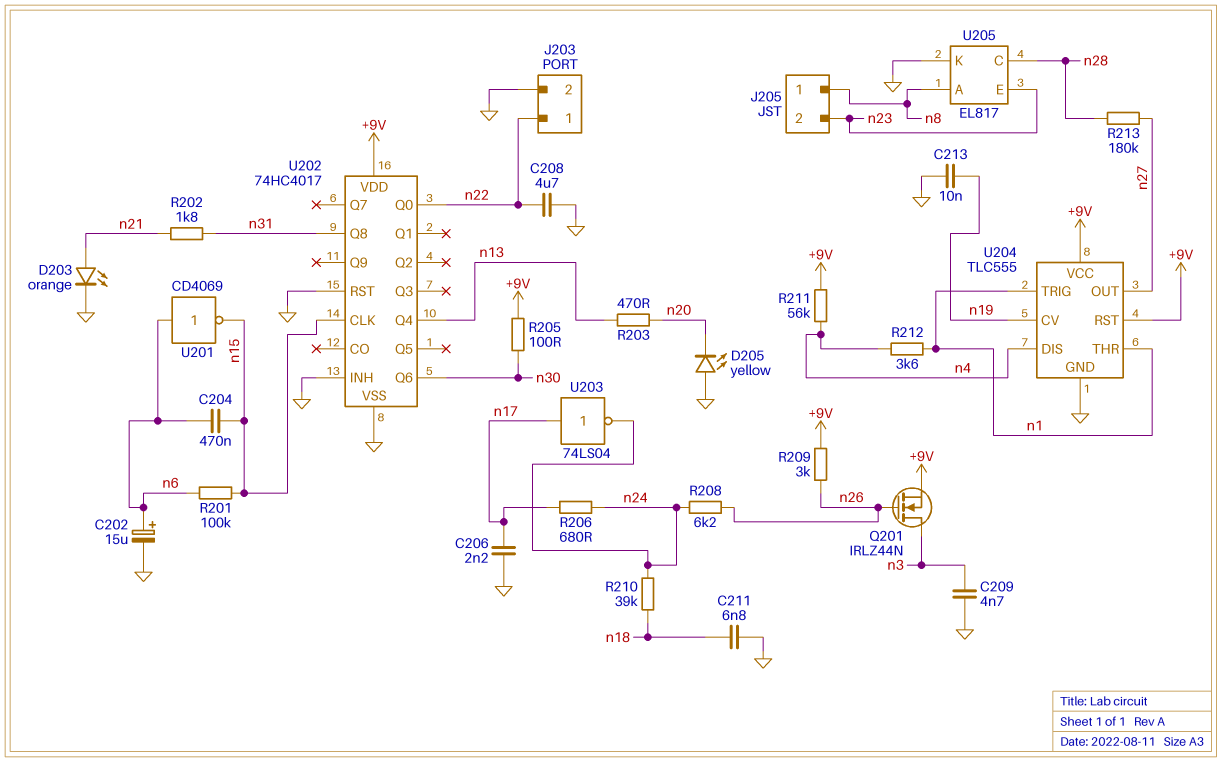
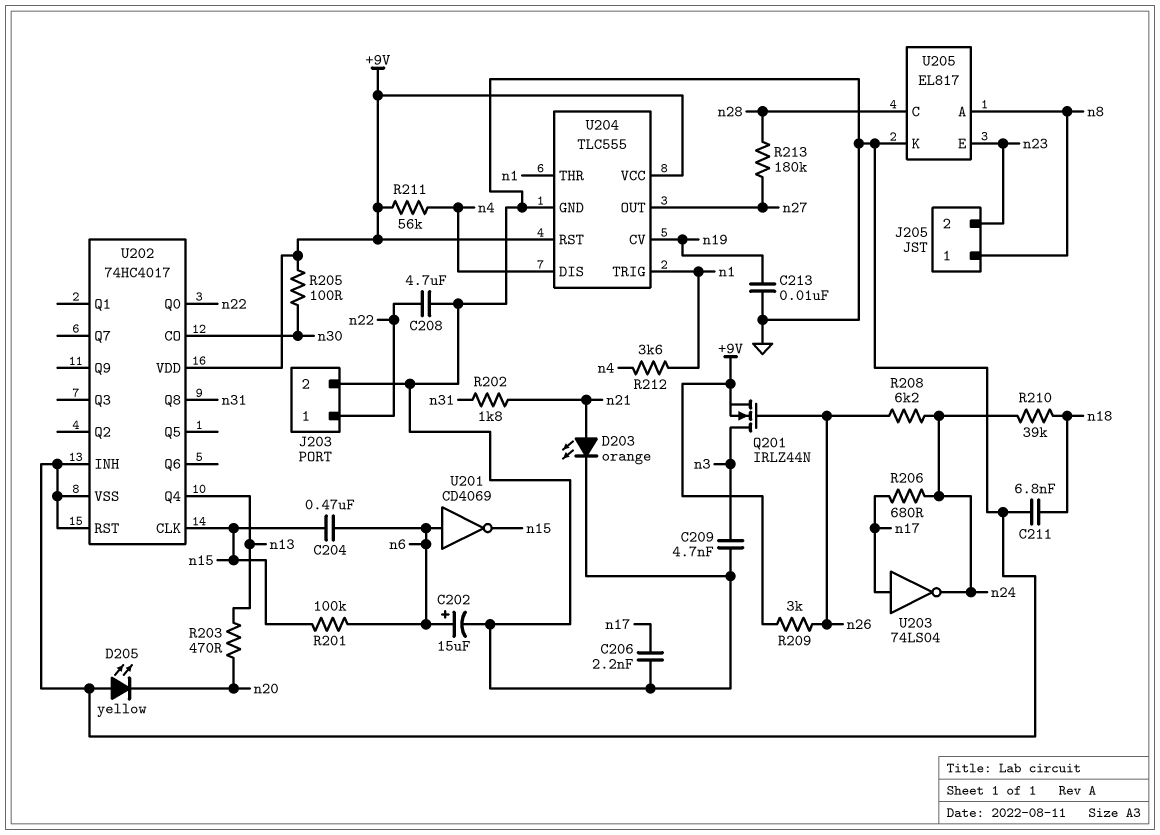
U202 pin CO: none -> n30
U202 pin Q6: n30 -> none

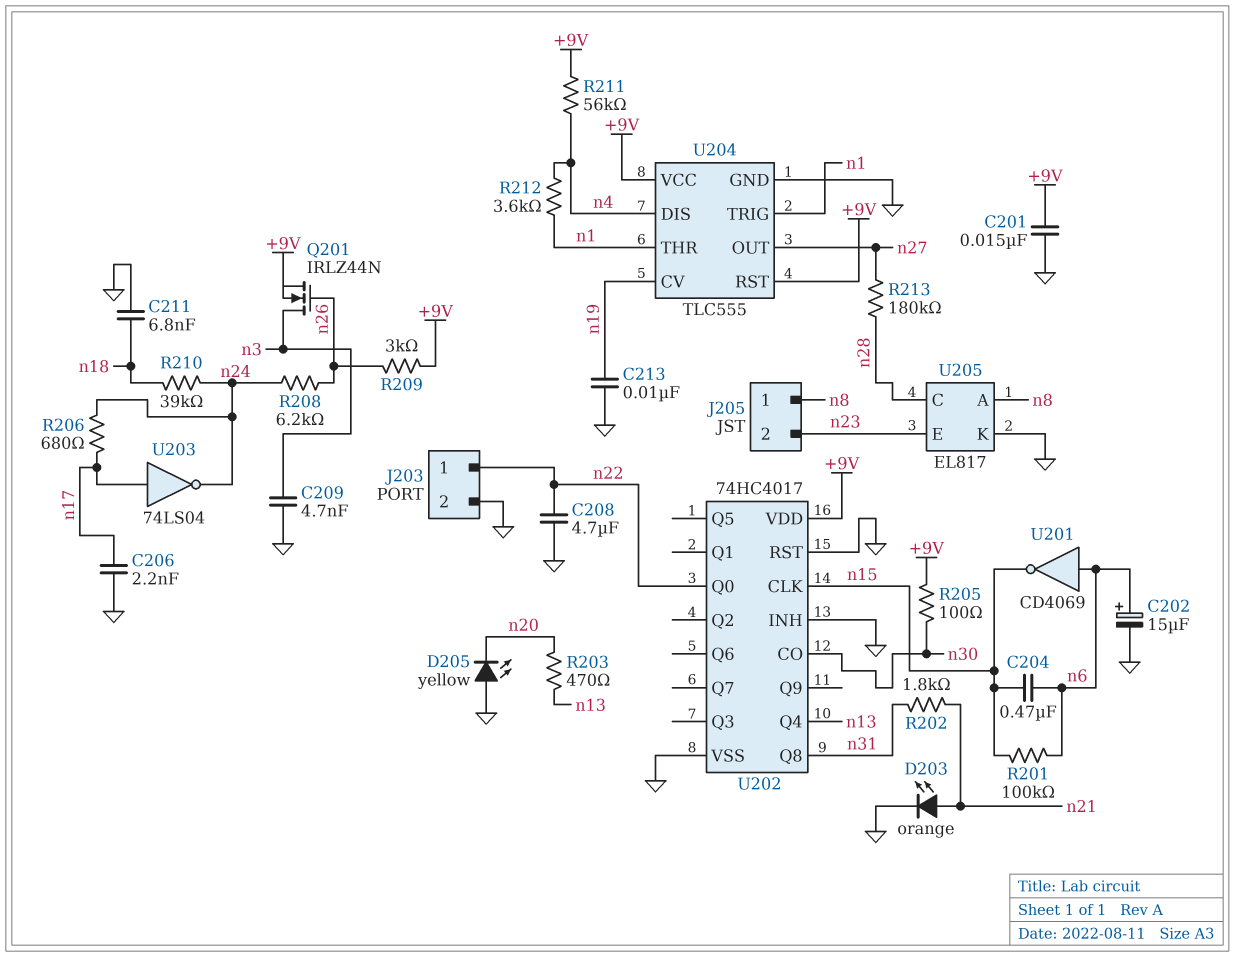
C201: none -> 15nF (+9V, GND)

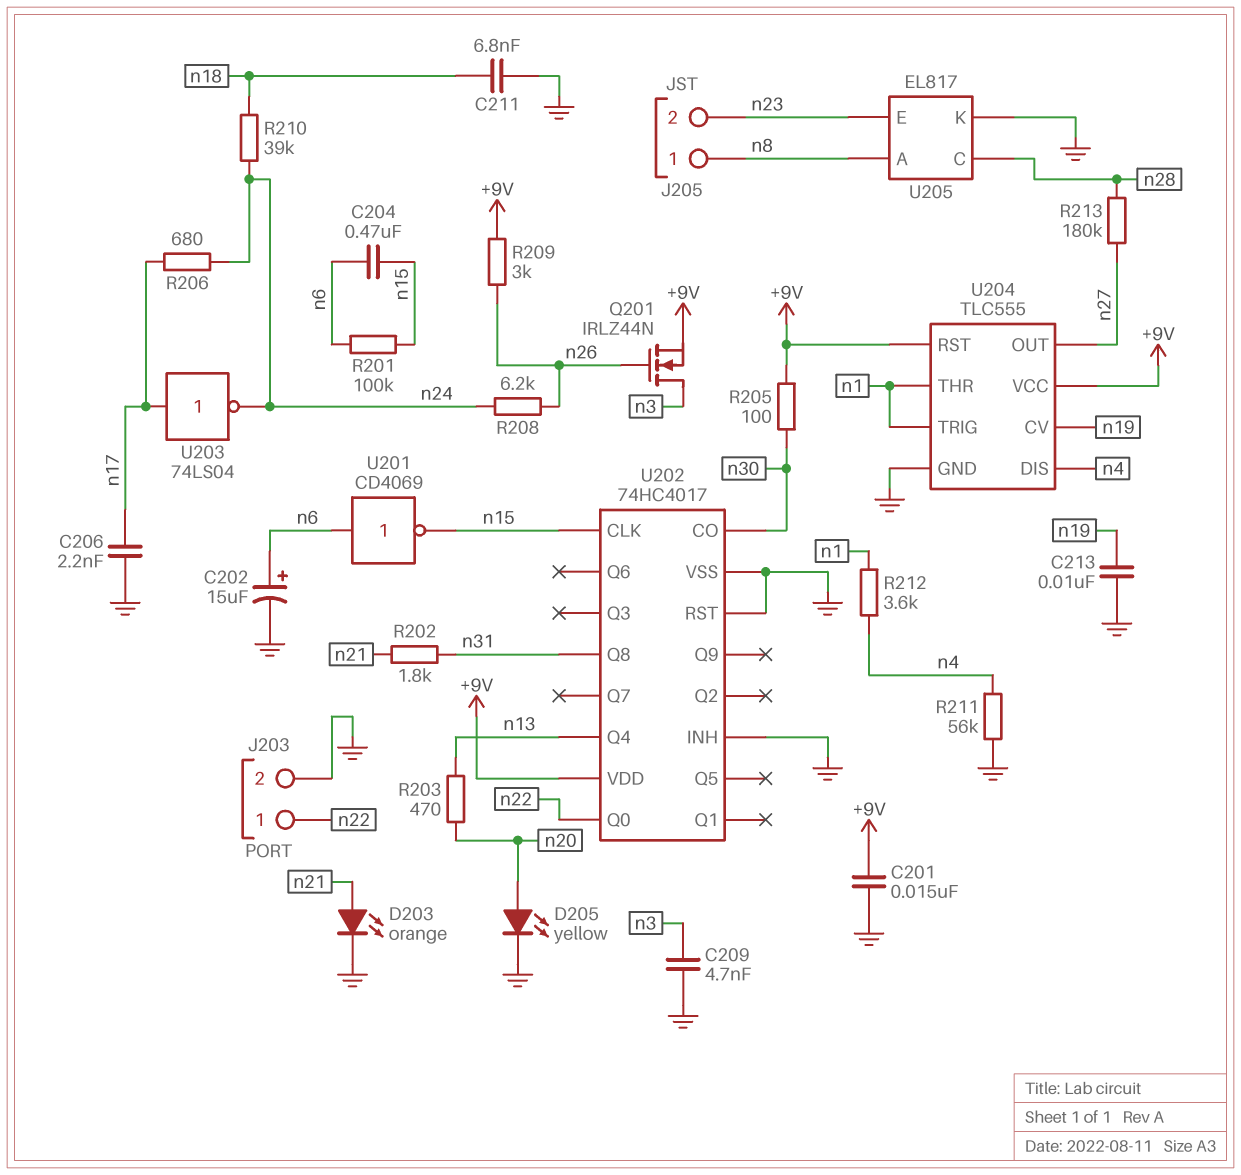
C208: 4.7uF (GND, n22) -> none
D205: LED yellow (A GND, K n20) -> LED yellow (A n20, K GND)
R211: 56k (+9V, n4) -> 56k (GND, n4)

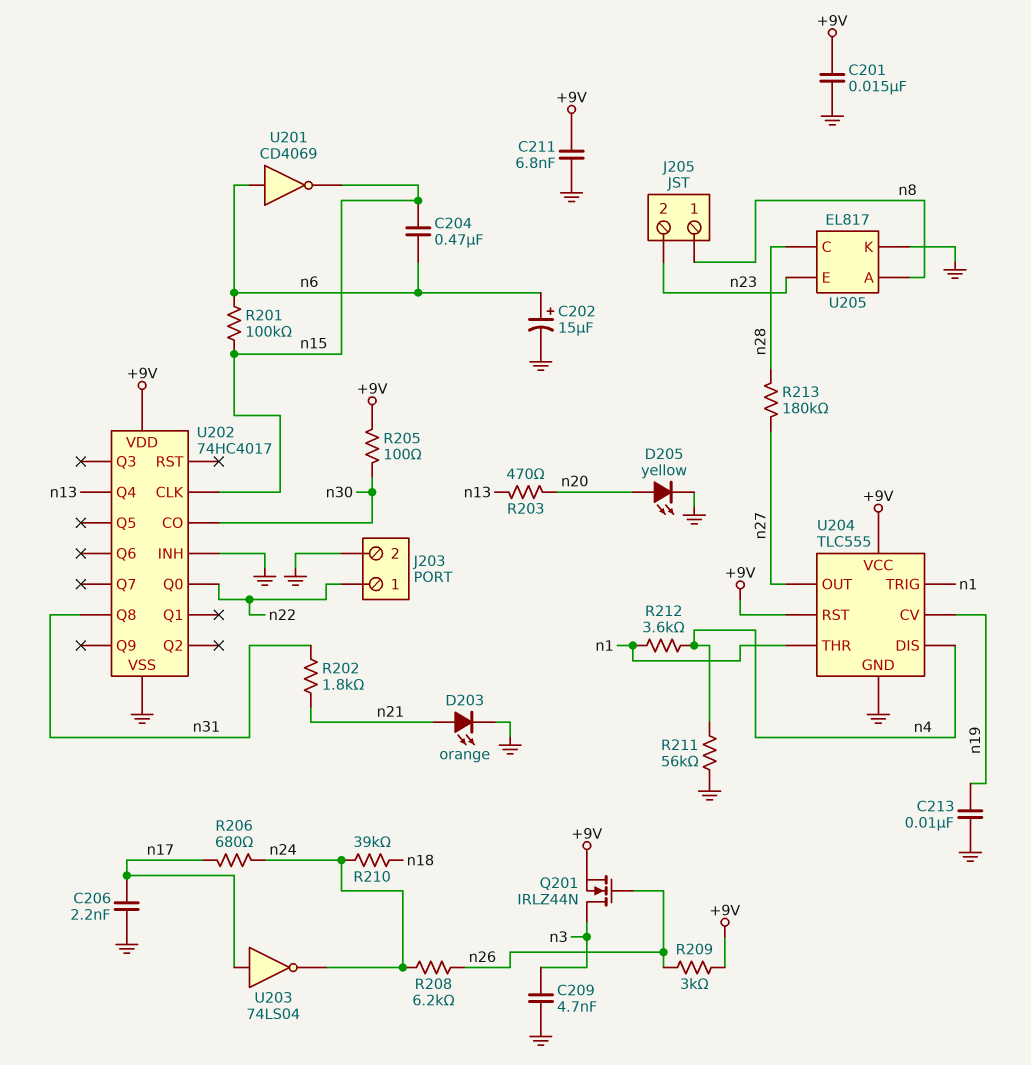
C211: 6.8nF (GND, n18) -> 6.8nF (+9V, GND)
U202 pin RST: GND -> none

